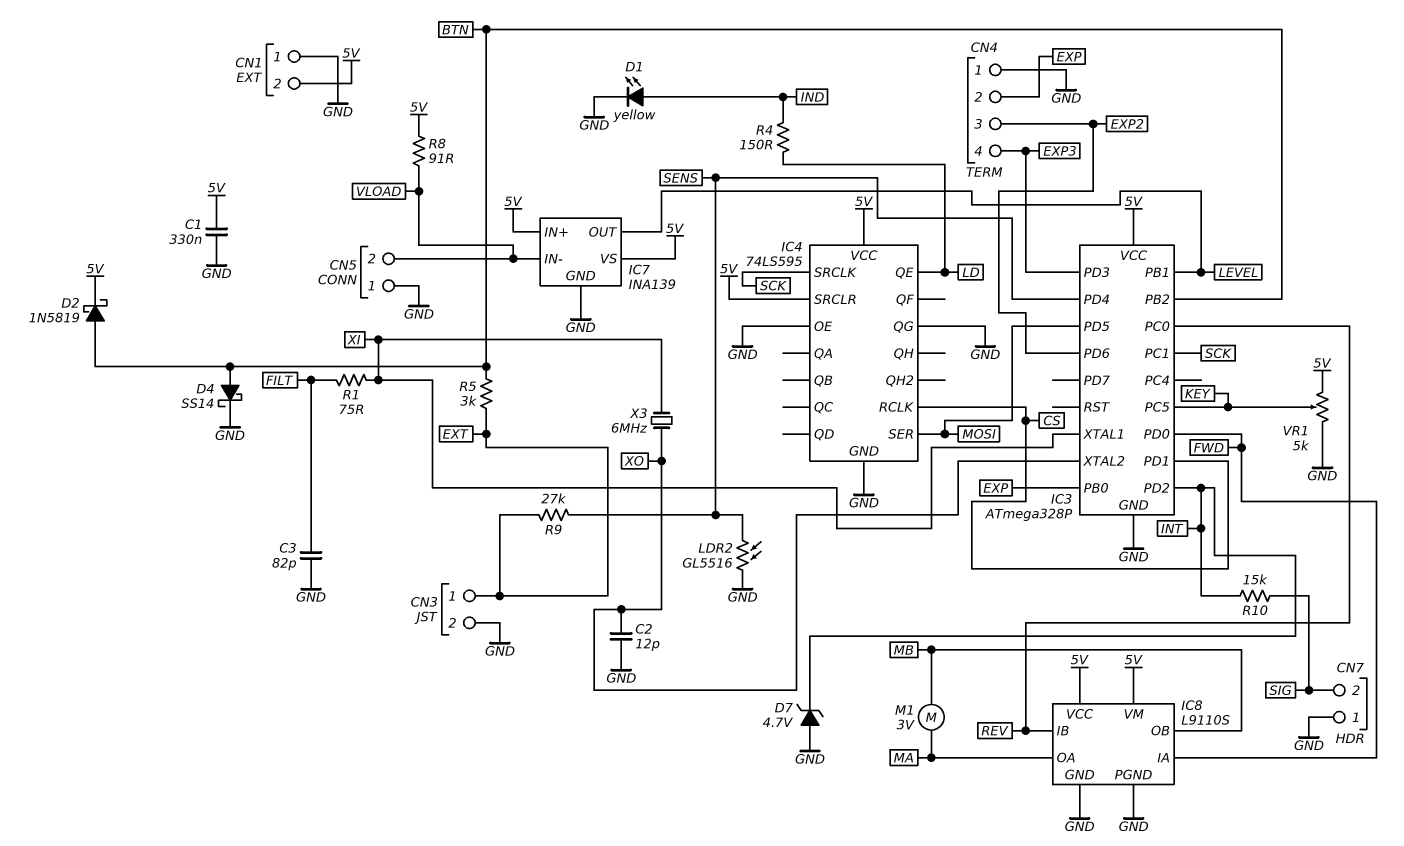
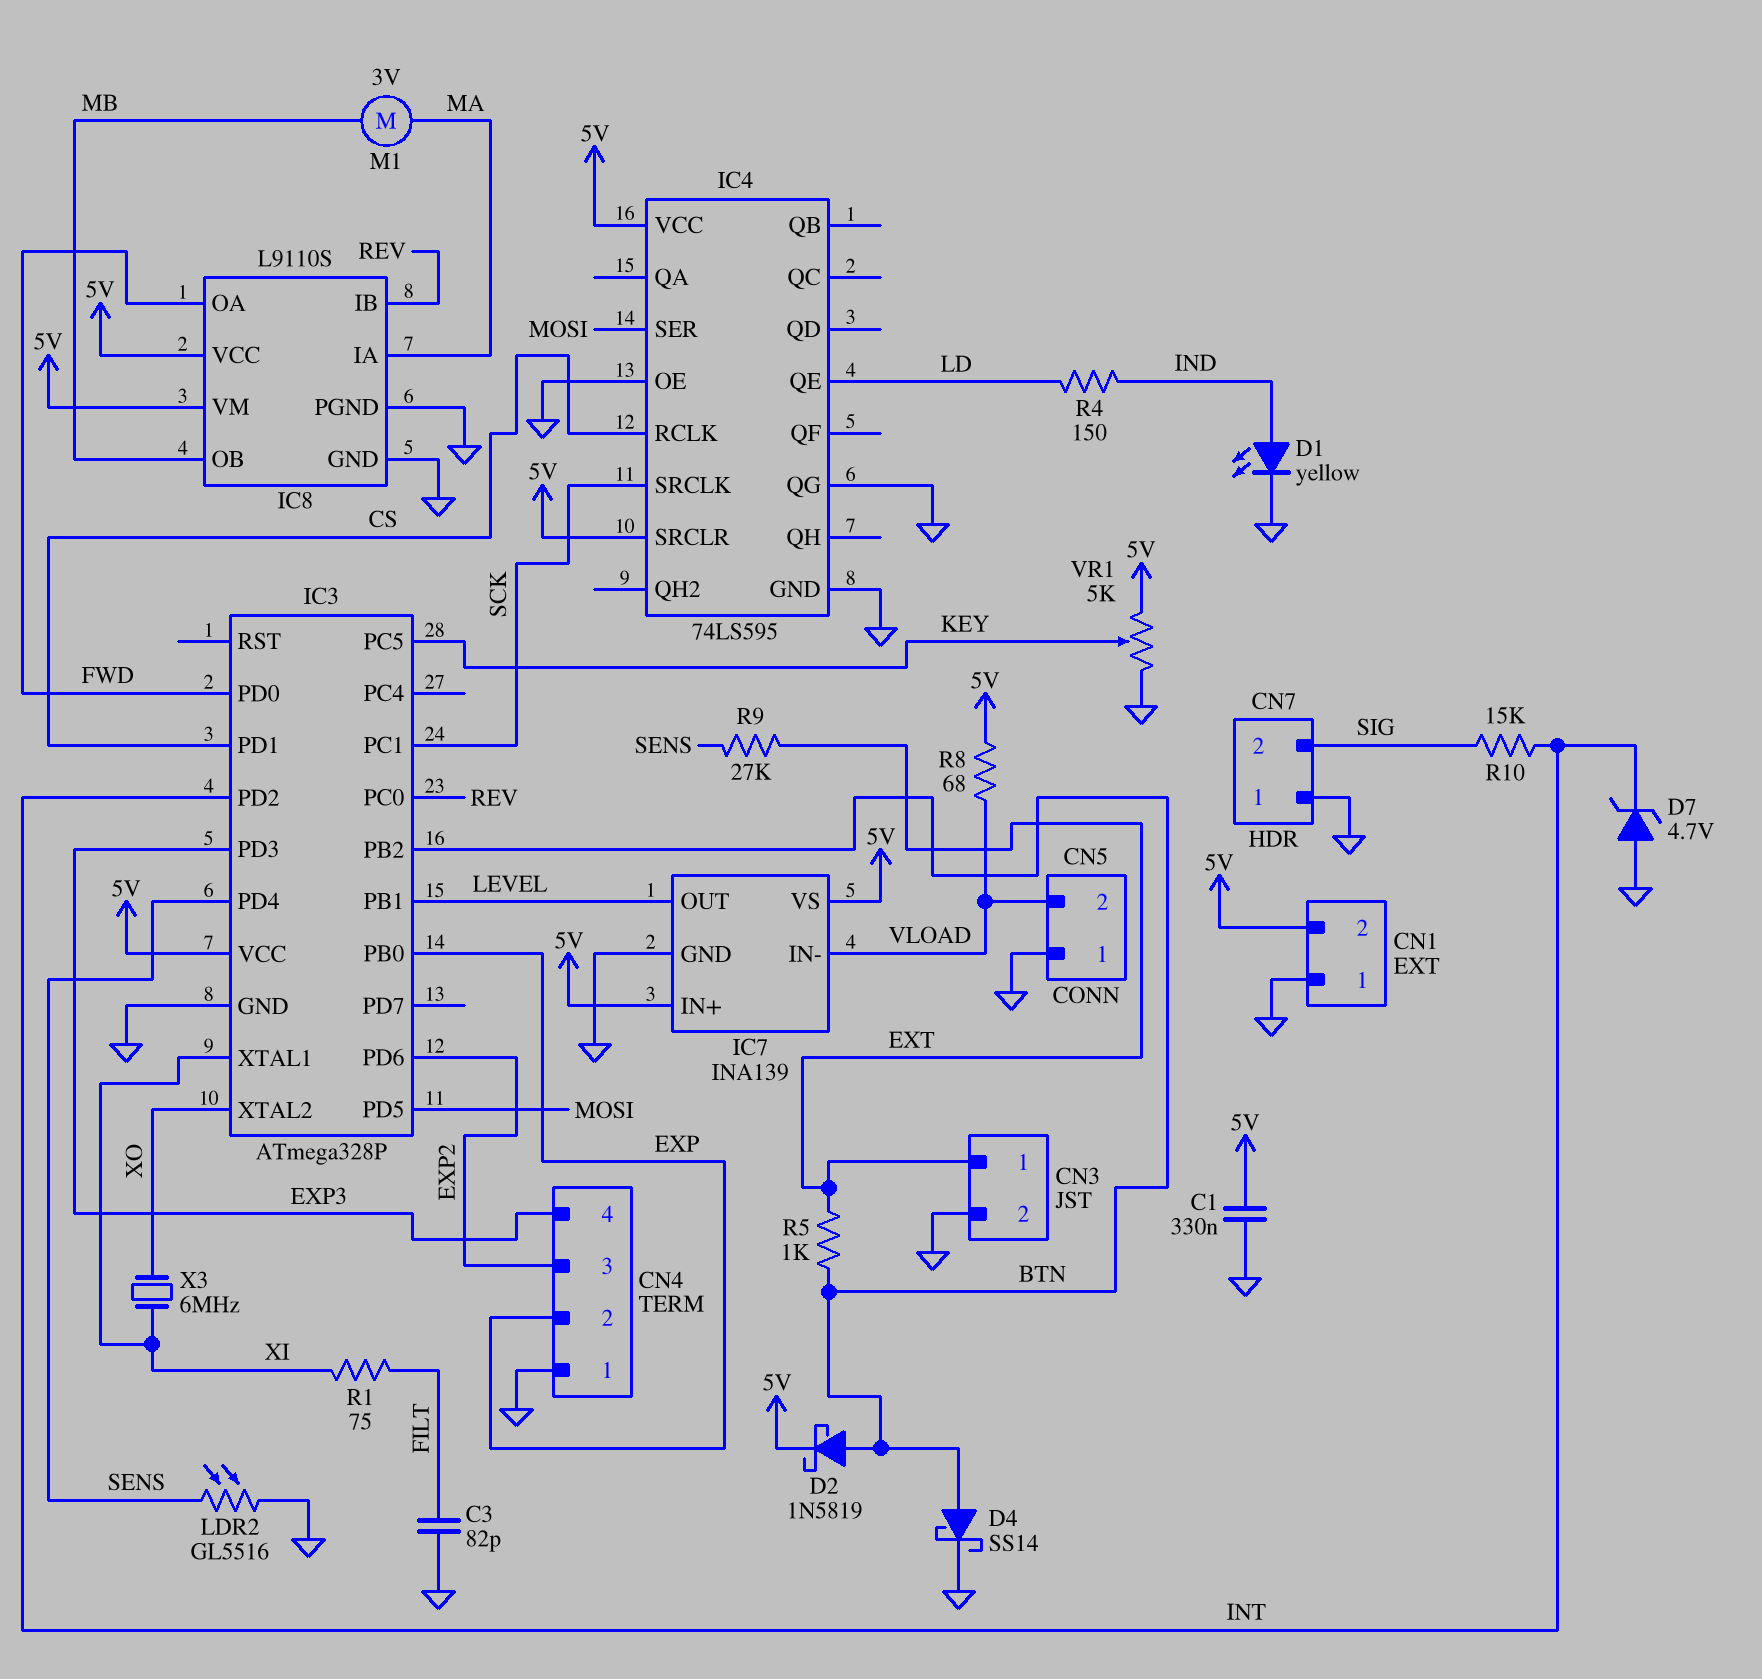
C2: 12pF (GND, XO) -> none
IC8 pin IA: FWD -> MA
IC8 pin OA: MA -> FWD
R5: 3k (BTN, EXT) -> 1k (BTN, EXT)
R8: 91 (5V, VLOAD) -> 68 (5V, VLOAD)

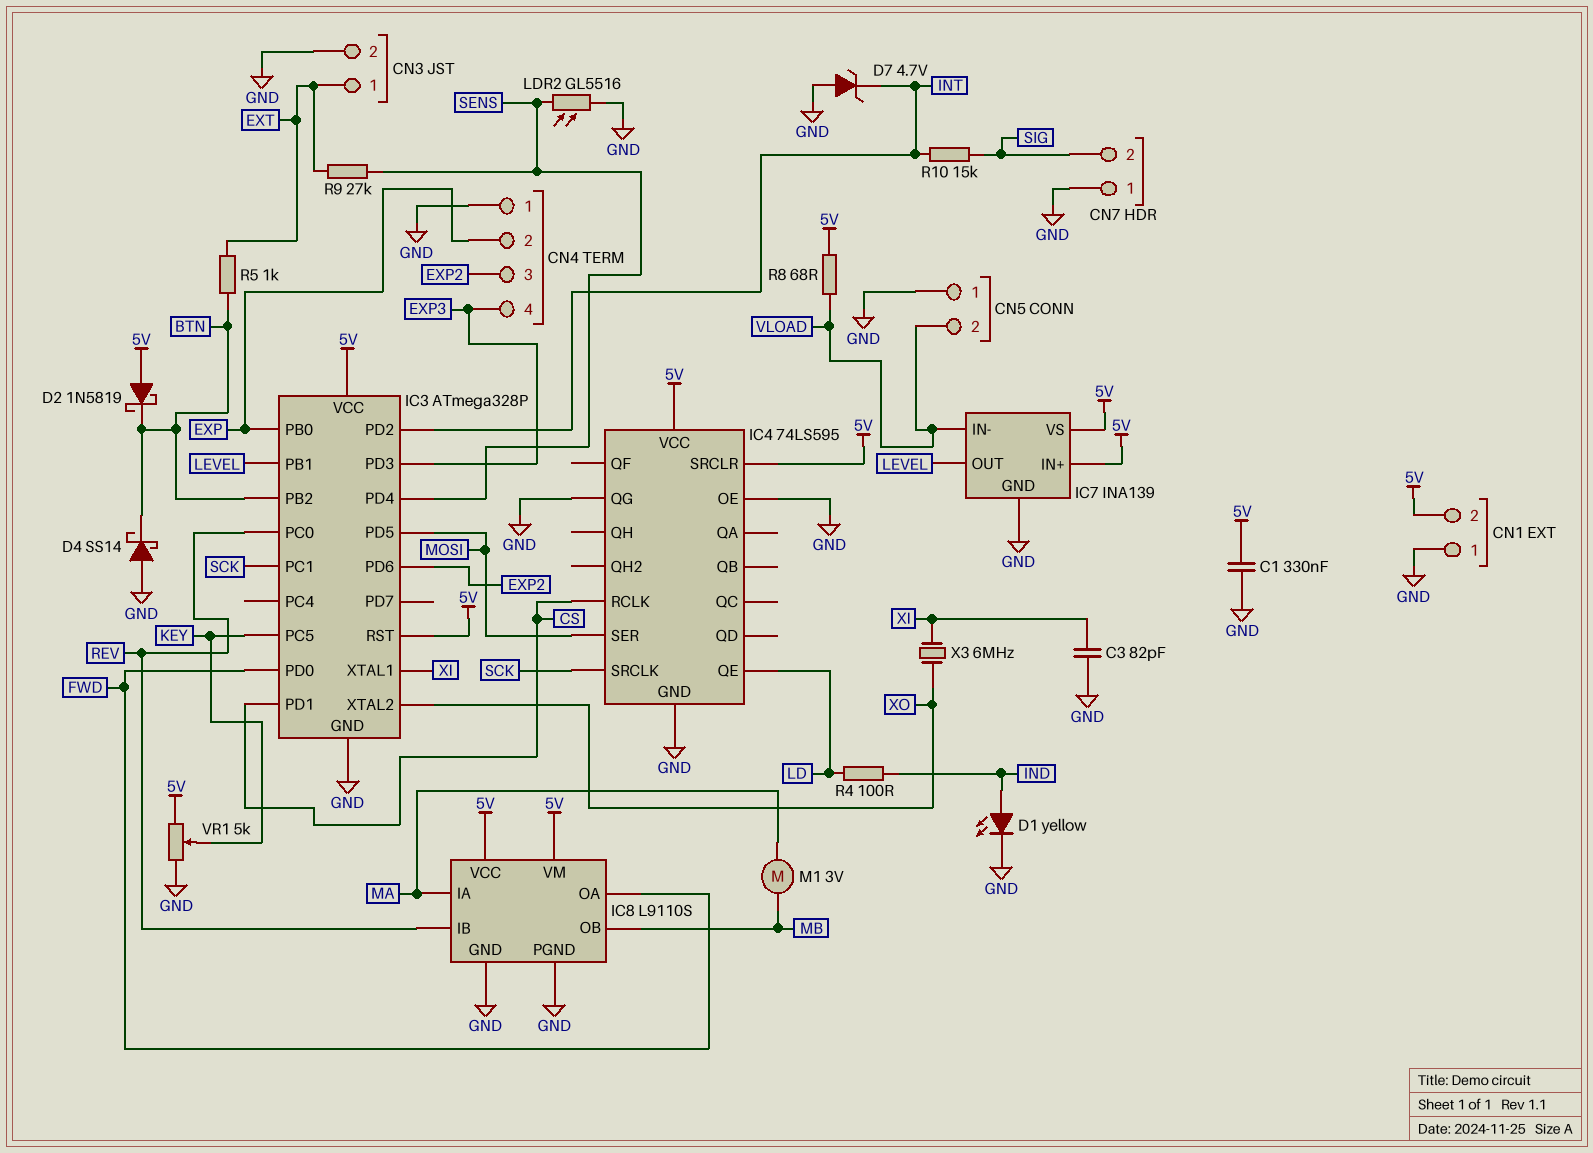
C3: 82pF (FILT, GND) -> 82pF (GND, XI)
D2: schottky 1N5819 (A BTN, K 5V) -> schottky 1N5819 (A 5V, K BTN)
D4: schottky SS14 (A BTN, K GND) -> schottky SS14 (A GND, K BTN)
IC3 pin RST: none -> 5V
R1: 75 (FILT, XI) -> none
R4: 150 (IND, LD) -> 100 (IND, LD)

